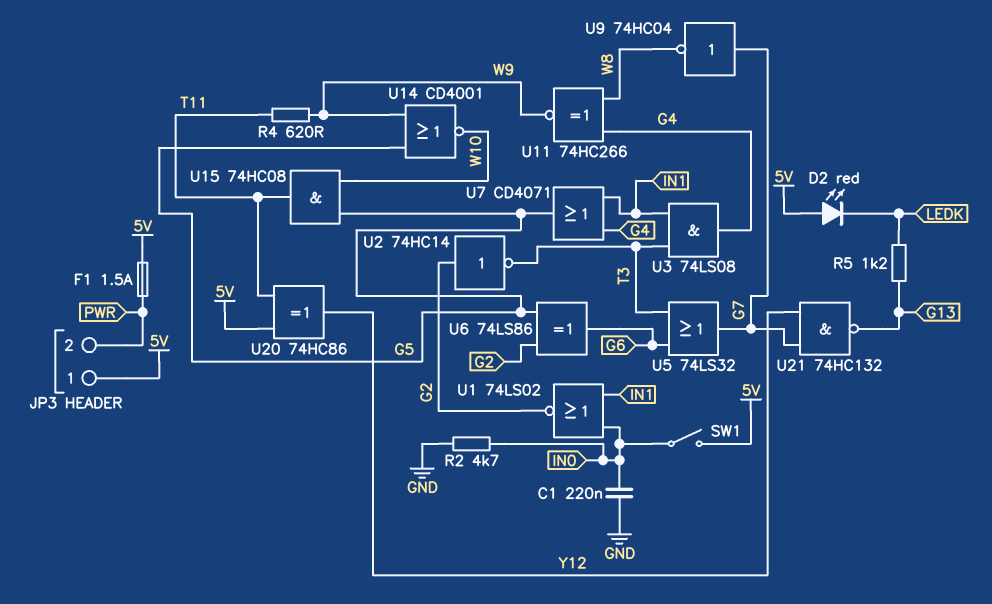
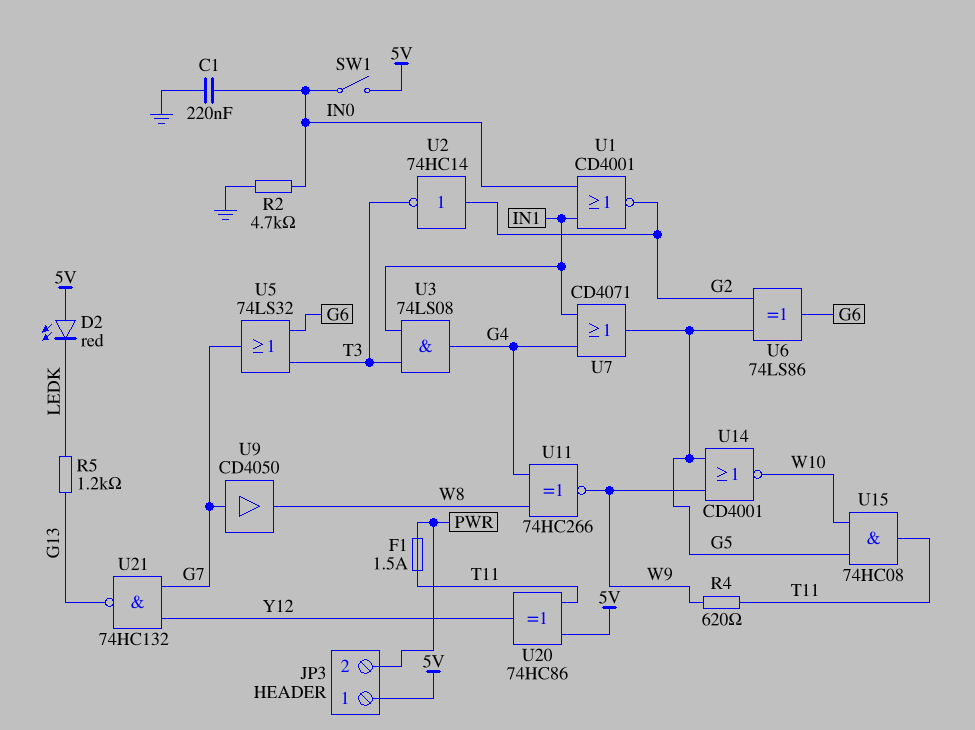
F1: 1.5A (5V, PWR) -> 1.5A (PWR, T11)
U1: NOR 74LS02 (in IN0, in IN1, out G2) -> NOR CD4001 (in IN0, in IN1, out G2)
U9: NOT 74HC04 (in G7, out W8) -> buffer CD4050 (in G7, out W8)

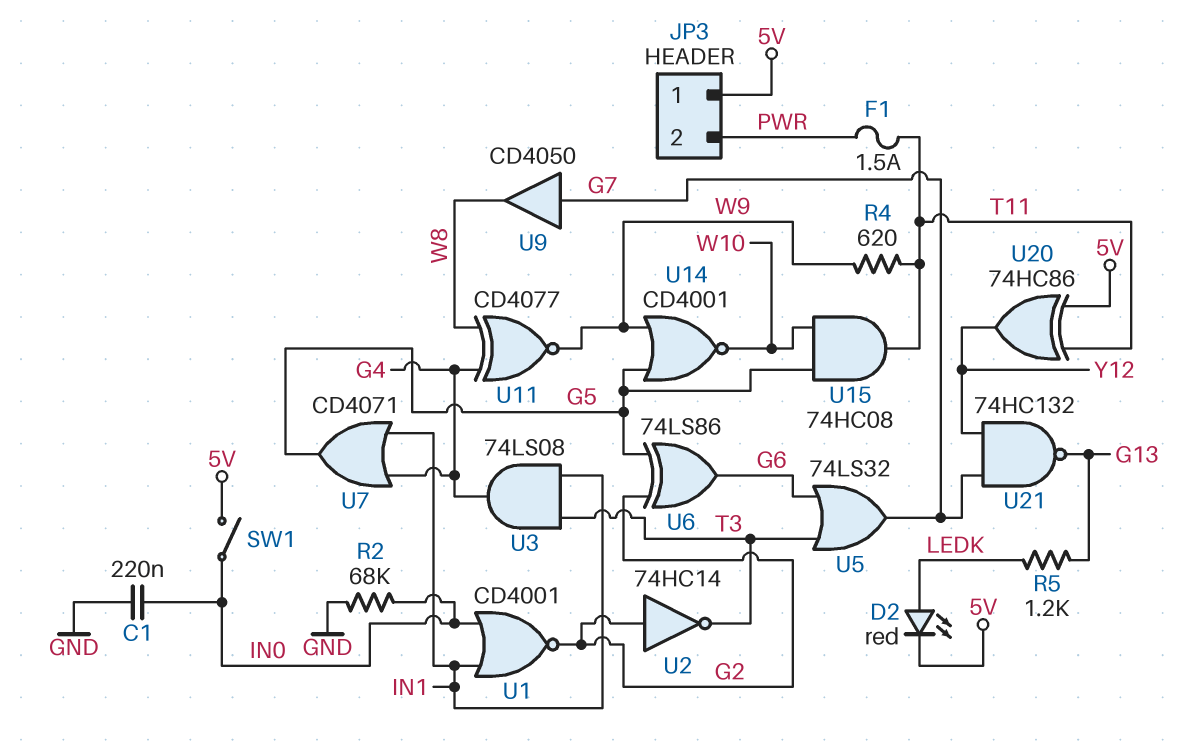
D2: LED red (A 5V, K LEDK) -> LED red (A LEDK, K 5V)
R2: 4.7k (GND, IN0) -> 68k (GND, IN0)
U11: XNOR 74HC266 (in G4, in W8, out W9) -> XNOR CD4077 (in G4, in W8, out W9)

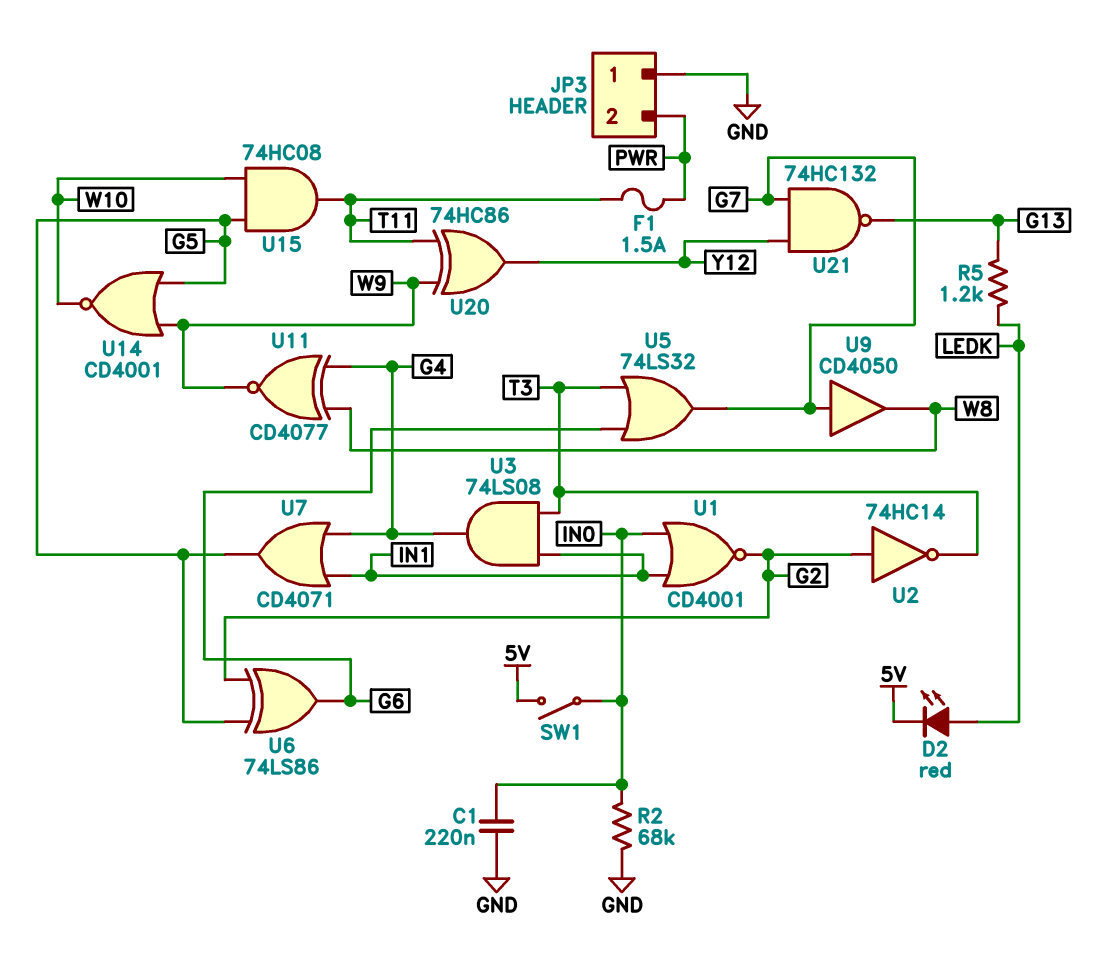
JP3 pin 1: 5V -> GND
R4: 620 (T11, W9) -> none
U20: XOR 74HC86 (in 5V, in T11, out Y12) -> XOR 74HC86 (in T11, in W9, out Y12)

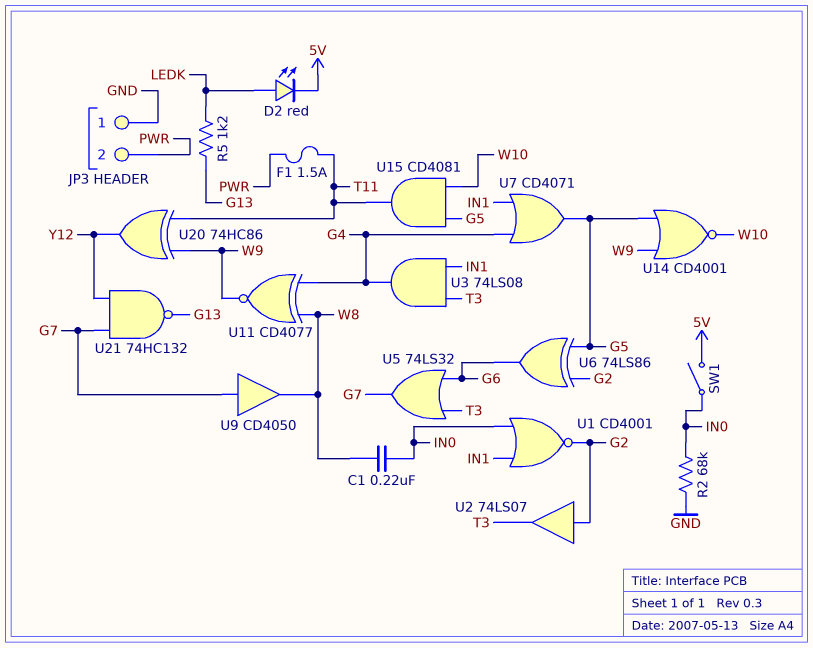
C1: 220nF (GND, IN0) -> 220nF (IN0, W8)
U2: NOT 74HC14 (in G2, out T3) -> buffer 74LS07 (in G2, out T3)
U15: AND 74HC08 (in G5, in W10, out T11) -> AND CD4081 (in G5, in W10, out T11)

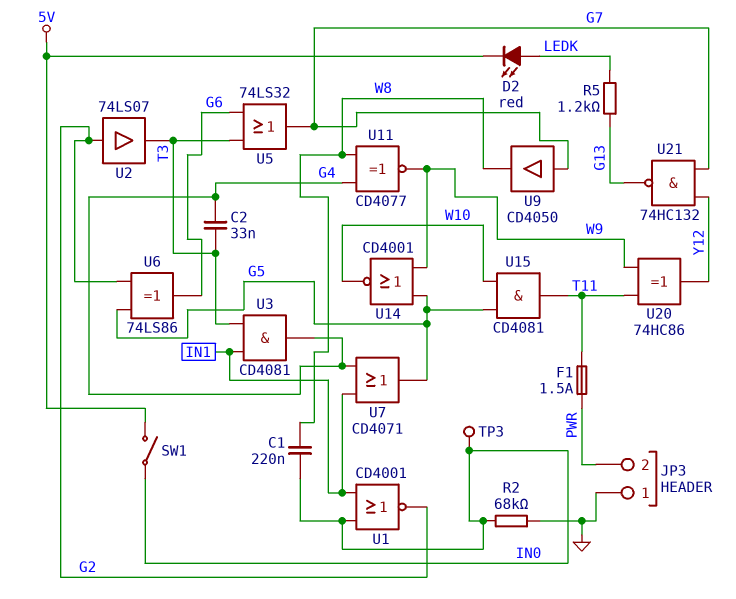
C2: none -> 33nF (G4, T3)
TP3: none -> test point (IN0)
U3: AND 74LS08 (in IN1, in T3, out G4) -> AND CD4081 (in IN1, in T3, out G4)

